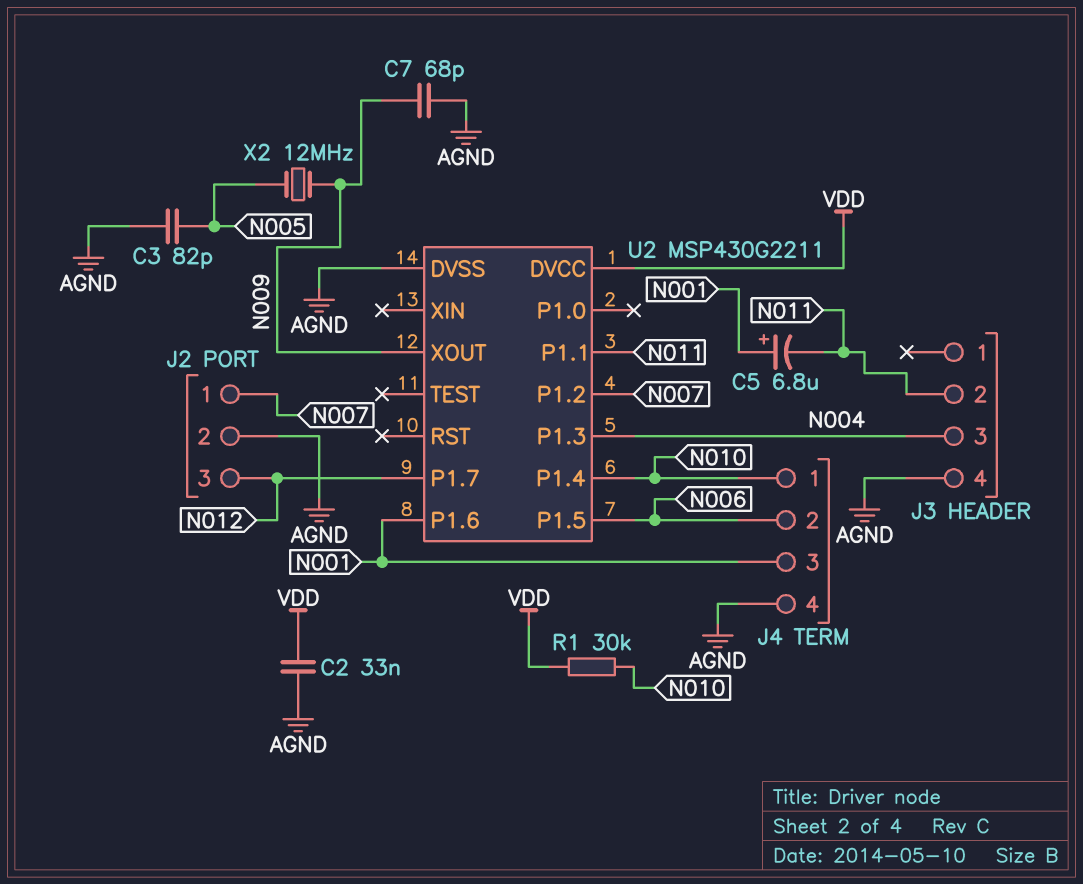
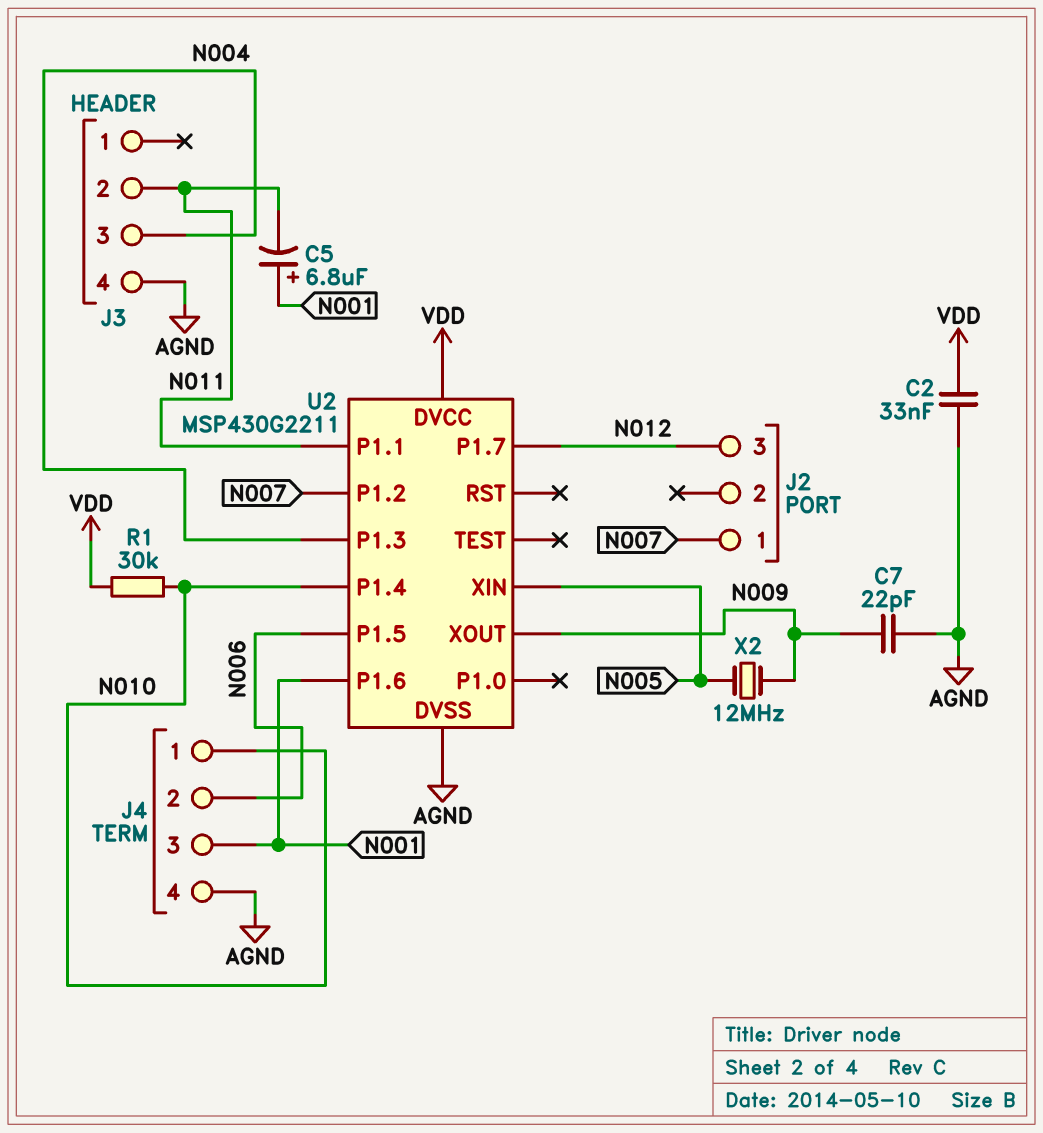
C3: 82pF (AGND, N005) -> none
C7: 68pF (AGND, N009) -> 22pF (AGND, N009)
J2 pin 2: AGND -> none
U2 pin XIN: none -> N005

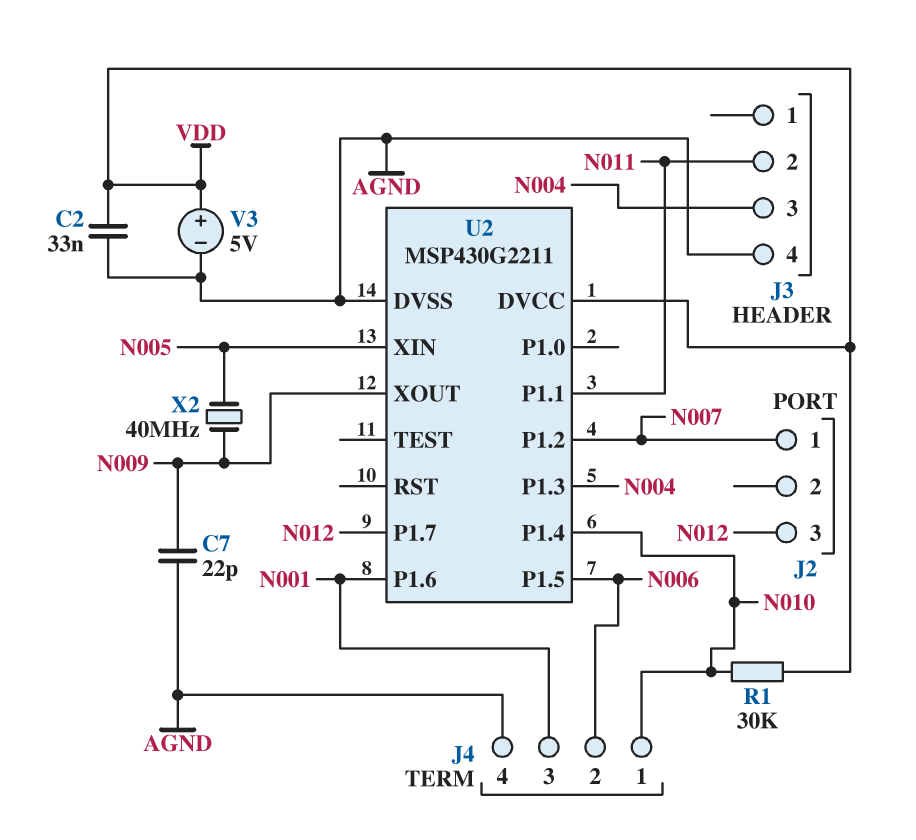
C5: 6.8uF (plus N001, minus N011) -> none
V3: none -> 5V (plus VDD, minus AGND)
X2: 12MHz (N005, N009) -> 40MHz (N005, N009)

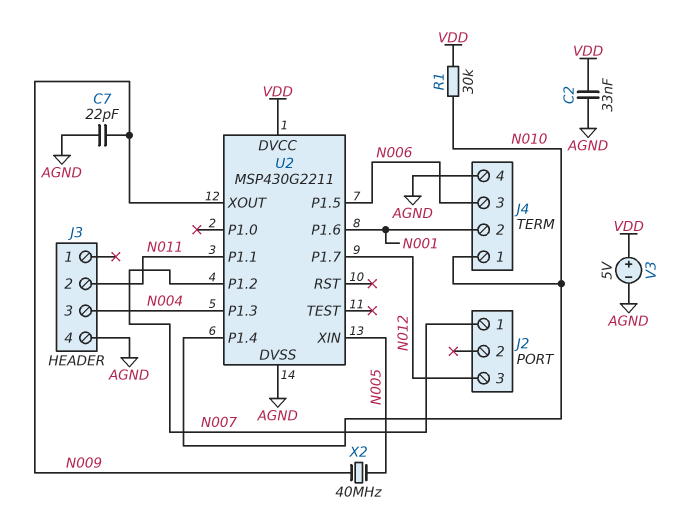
J4 pin 2: N006 -> N001
J4 pin 3: N001 -> N006

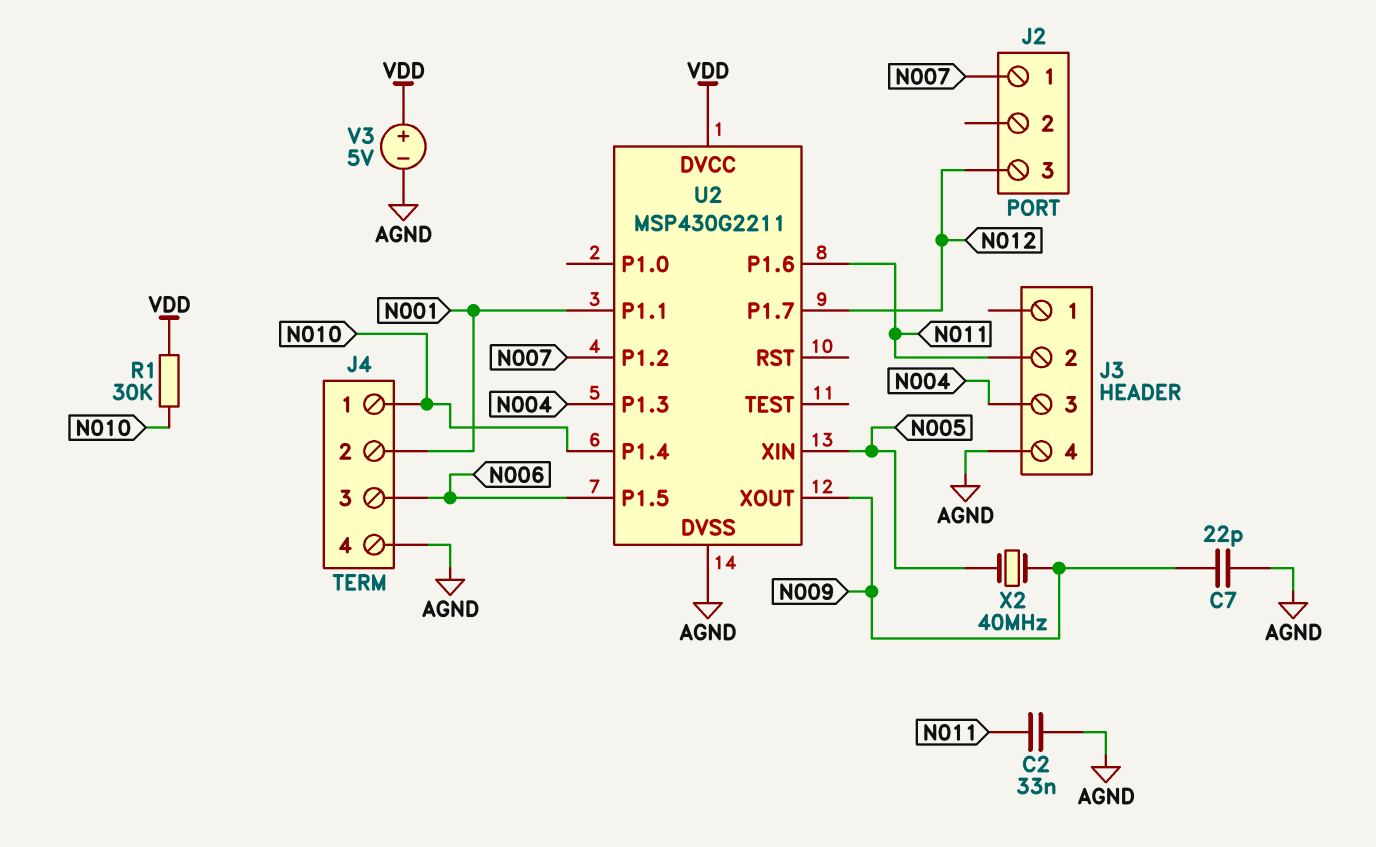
C2: 33nF (AGND, VDD) -> 33nF (AGND, N011)
U2 pin P1.1: N011 -> N001
U2 pin P1.6: N001 -> N011

